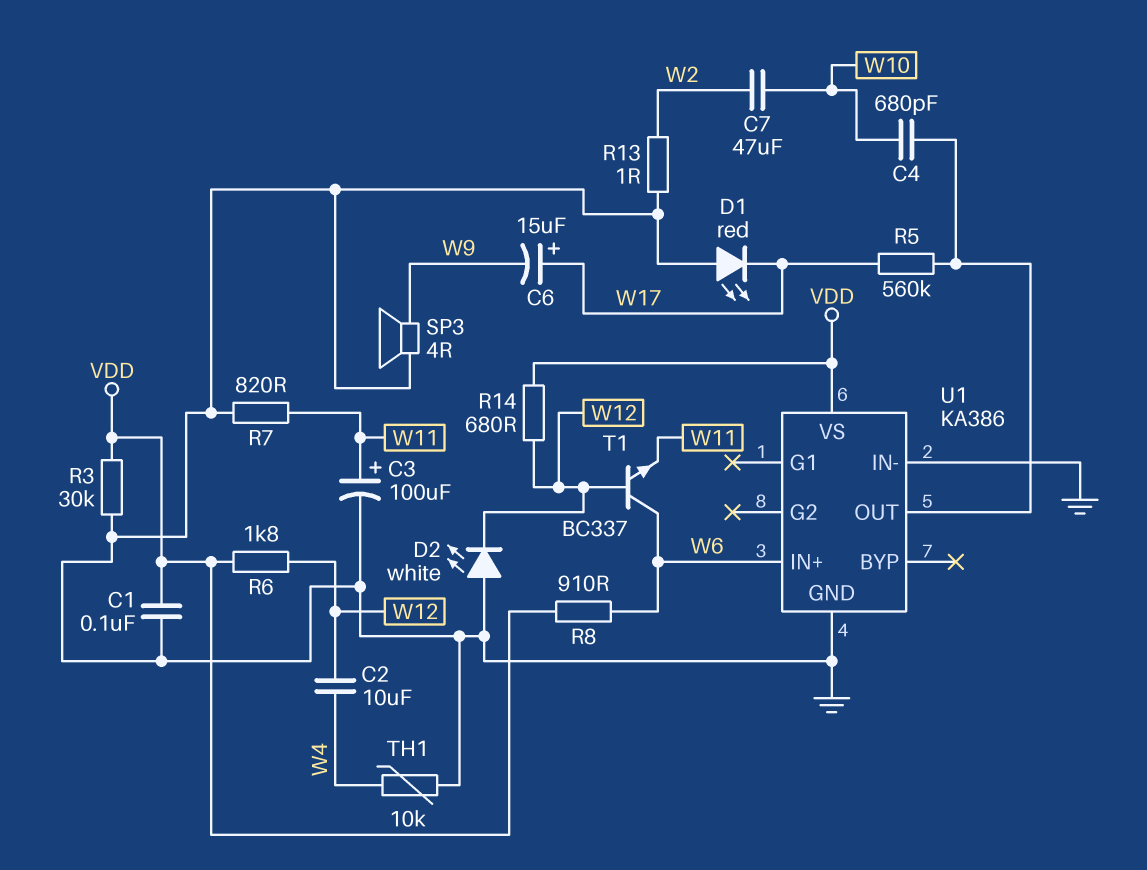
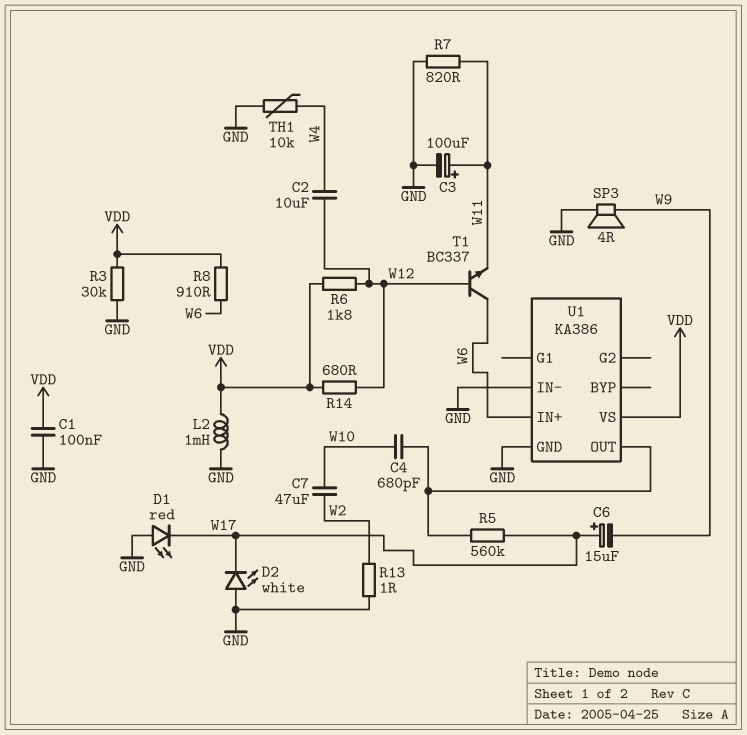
D2: LED white (A GND, K W12) -> LED white (A GND, K W17)
L2: none -> 1mH (GND, VDD)

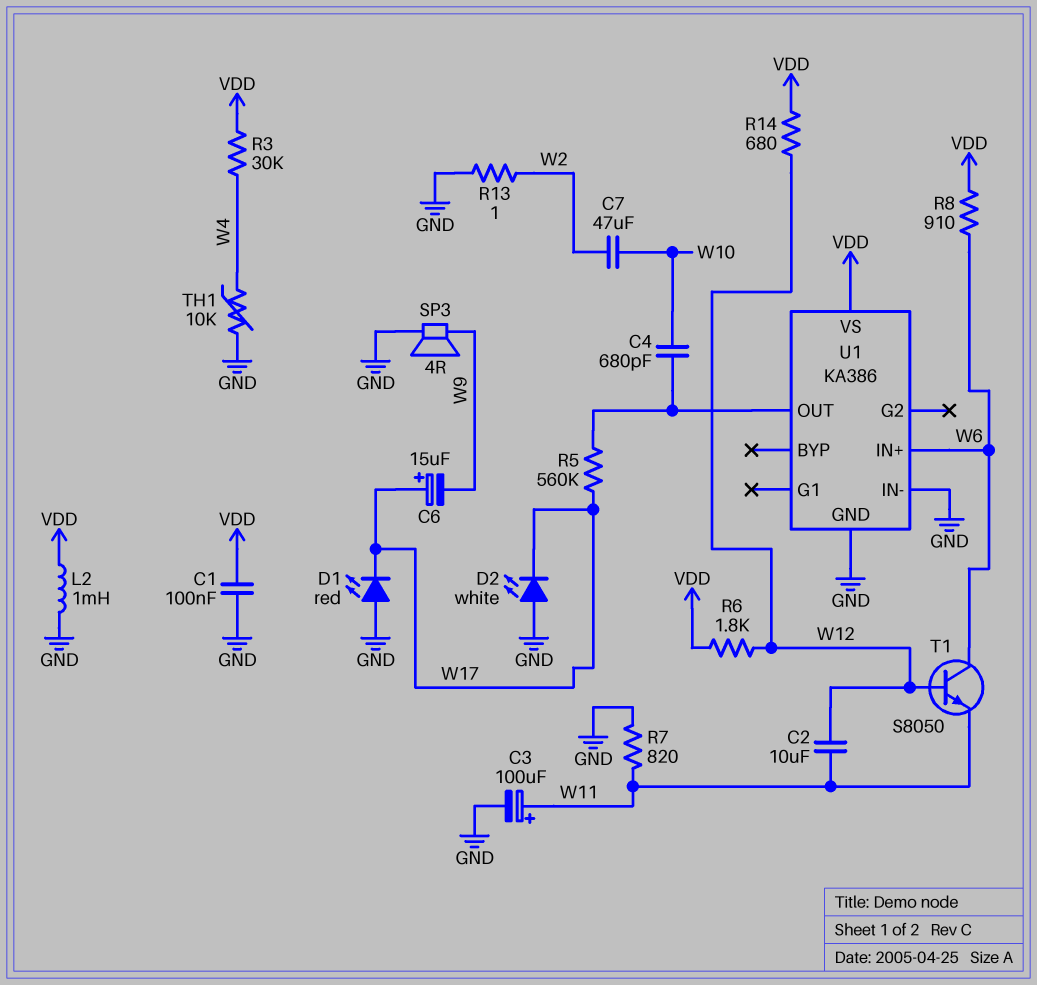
C2: 10uF (W4, W12) -> 10uF (W11, W12)
R3: 30k (GND, VDD) -> 30k (VDD, W4)
T1: NPN BC337 (B W12, C W6, E W11) -> NPN S8050 (B W12, C W6, E W11)

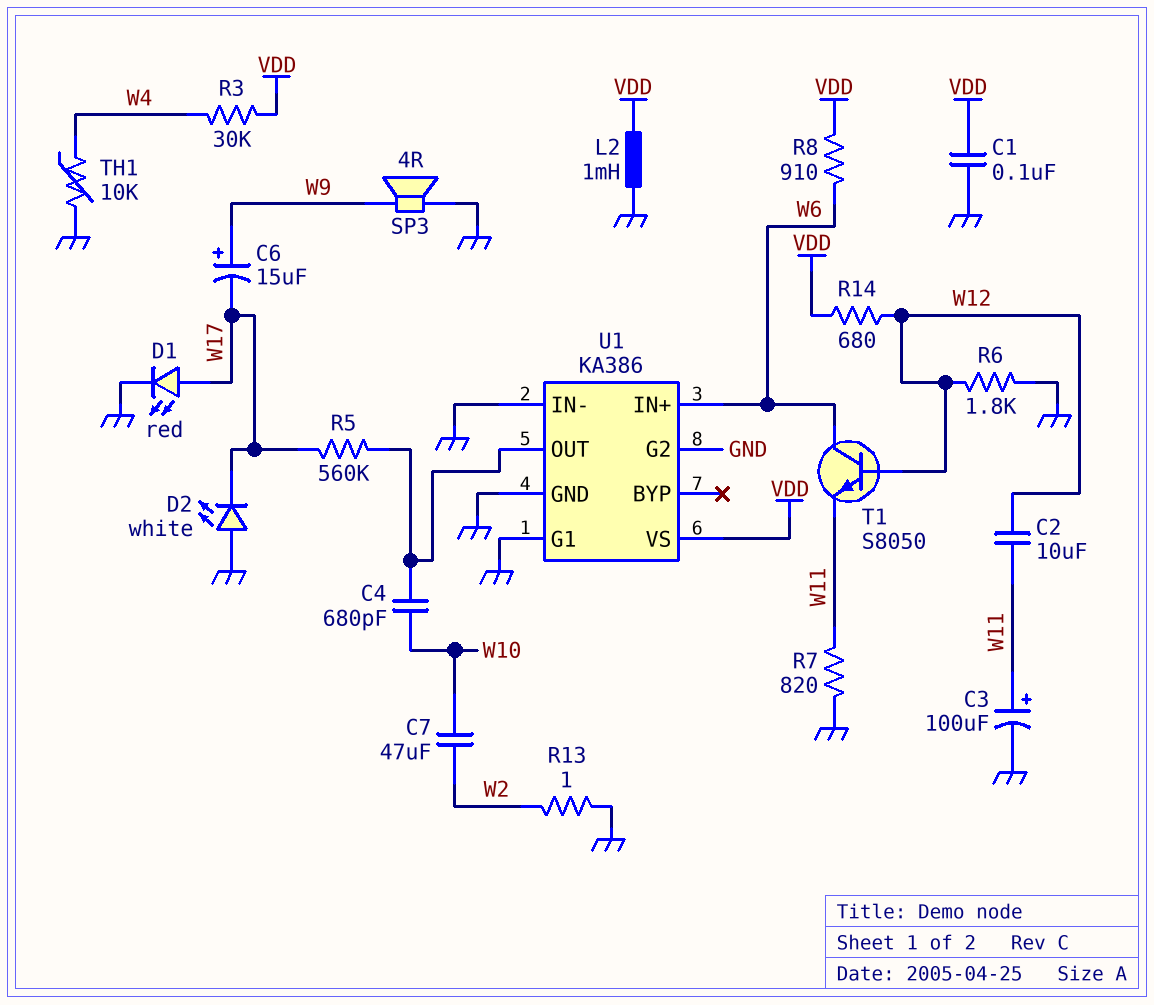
C6: 15uF (plus W17, minus W9) -> 15uF (plus W9, minus W17)
D1: LED red (A GND, K W17) -> LED red (A W17, K GND)
R6: 1.8k (VDD, W12) -> 1.8k (GND, W12)
U1 pin G1: none -> GND
U1 pin G2: none -> GND

